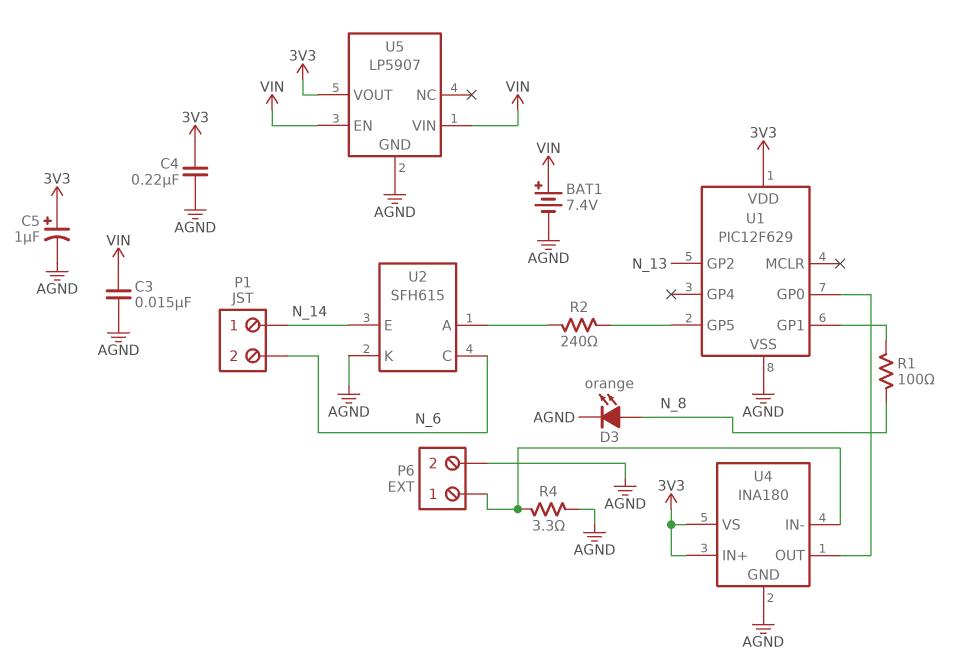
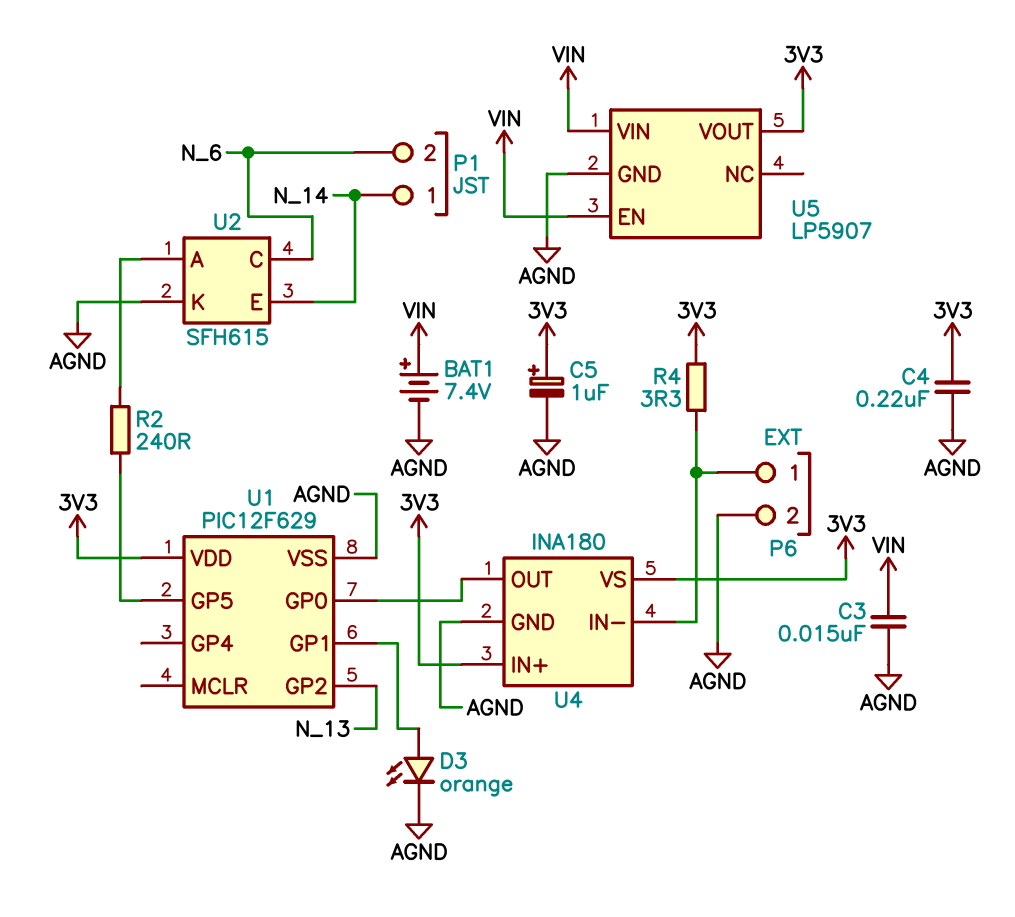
D3: LED orange (A N_8, K AGND) -> LED orange (A U1/GP1, K AGND)
R1: 100 (N_8, U1/GP1) -> none
R4: 3.3 (AGND, P6/1) -> 3.3 (3V3, P6/1)

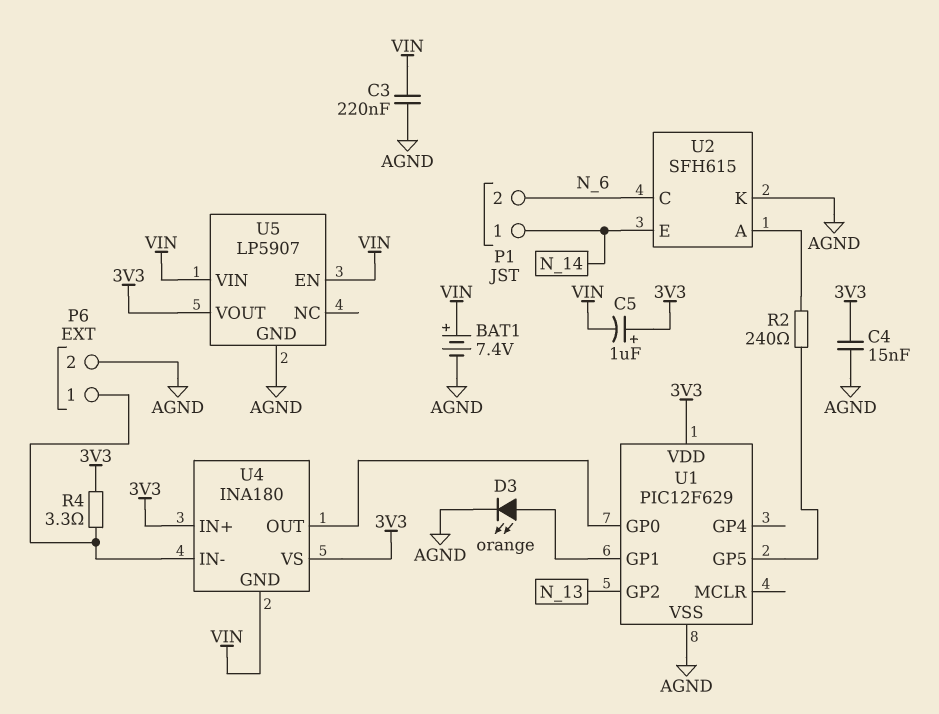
C3: 15nF (AGND, VIN) -> 220nF (AGND, VIN)
C4: 220nF (3V3, AGND) -> 15nF (3V3, AGND)
C5: 1uF (plus 3V3, minus AGND) -> 1uF (plus 3V3, minus VIN)
U4 pin GND: AGND -> VIN

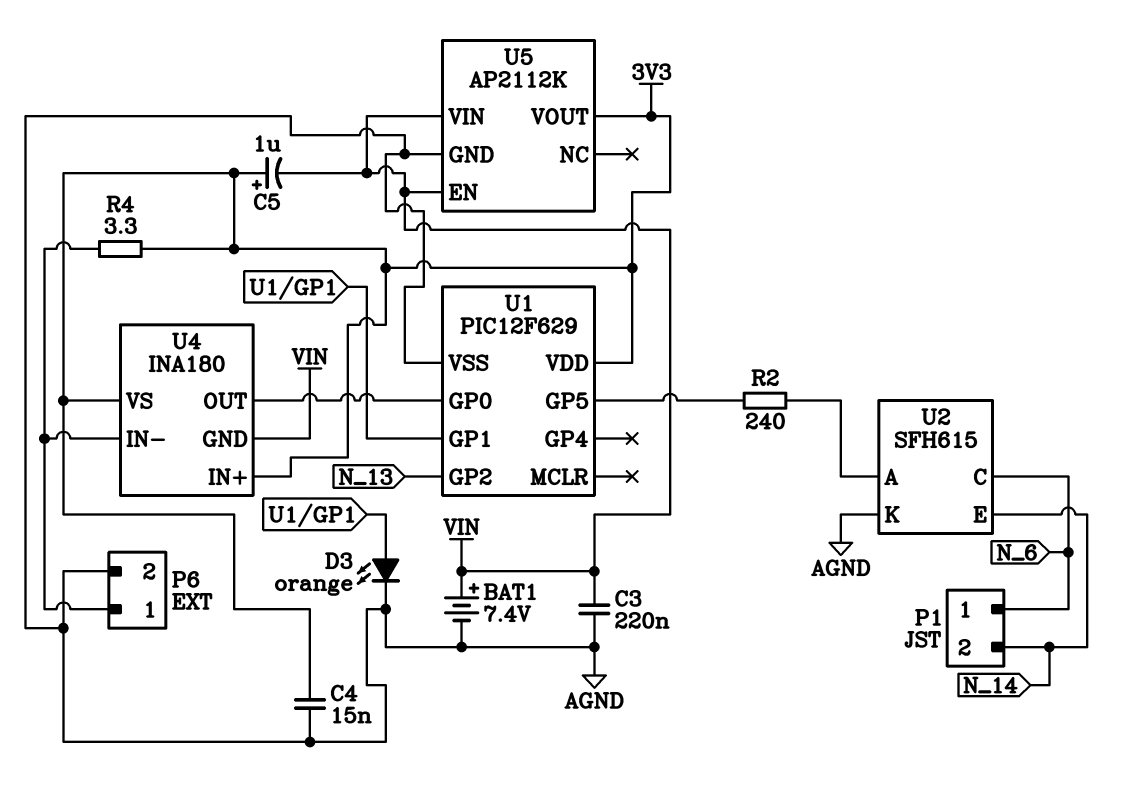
P1 pin 1: N_14 -> N_6
P1 pin 2: N_6 -> N_14
U5: LP5907 -> AP2112K

